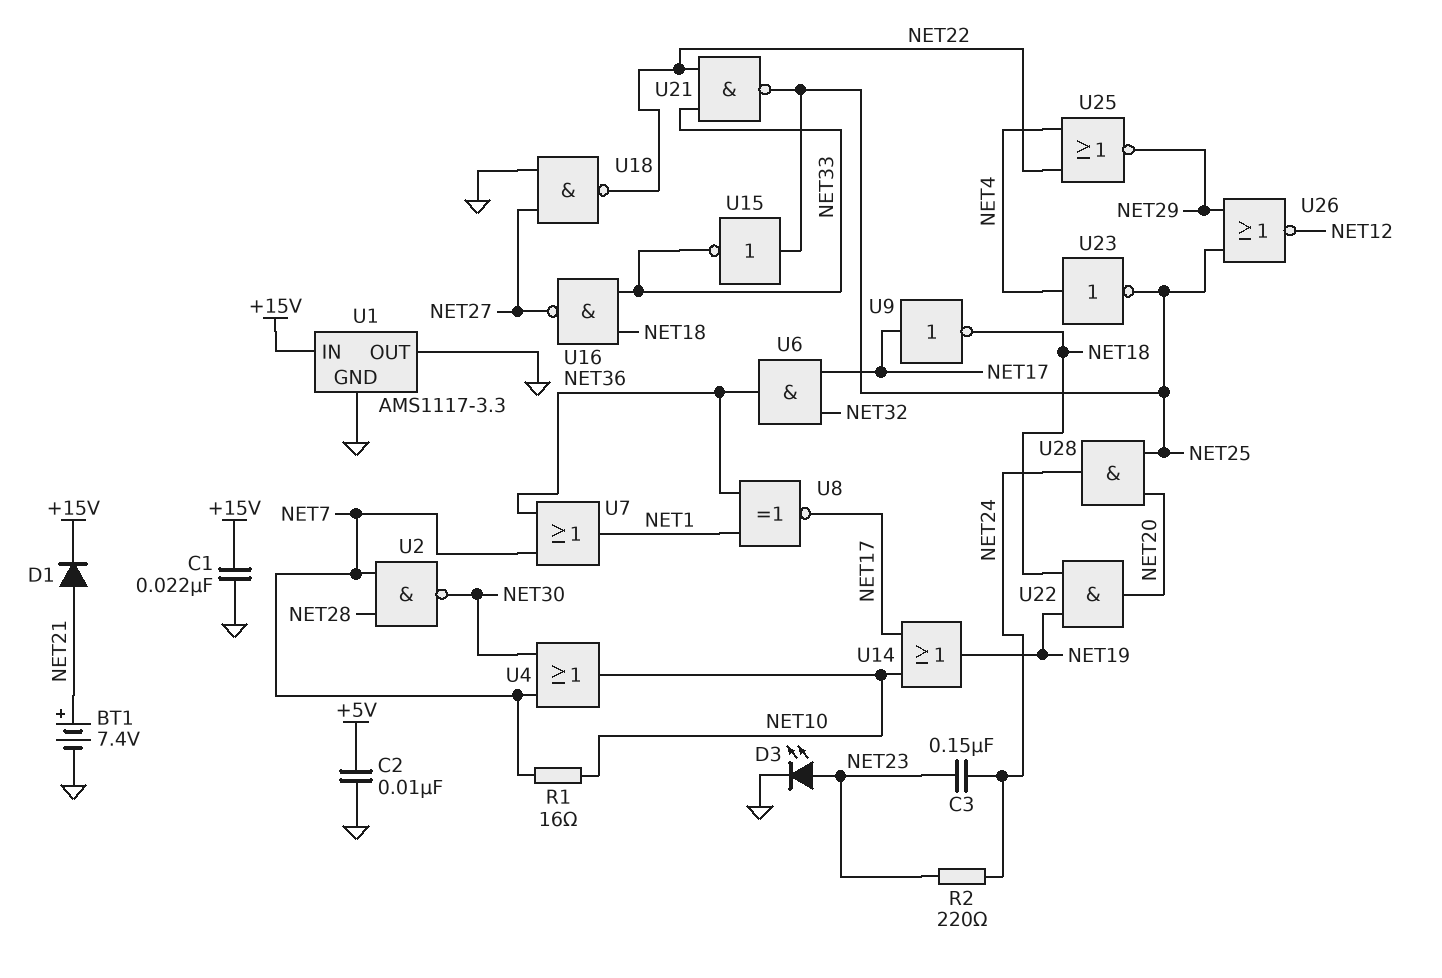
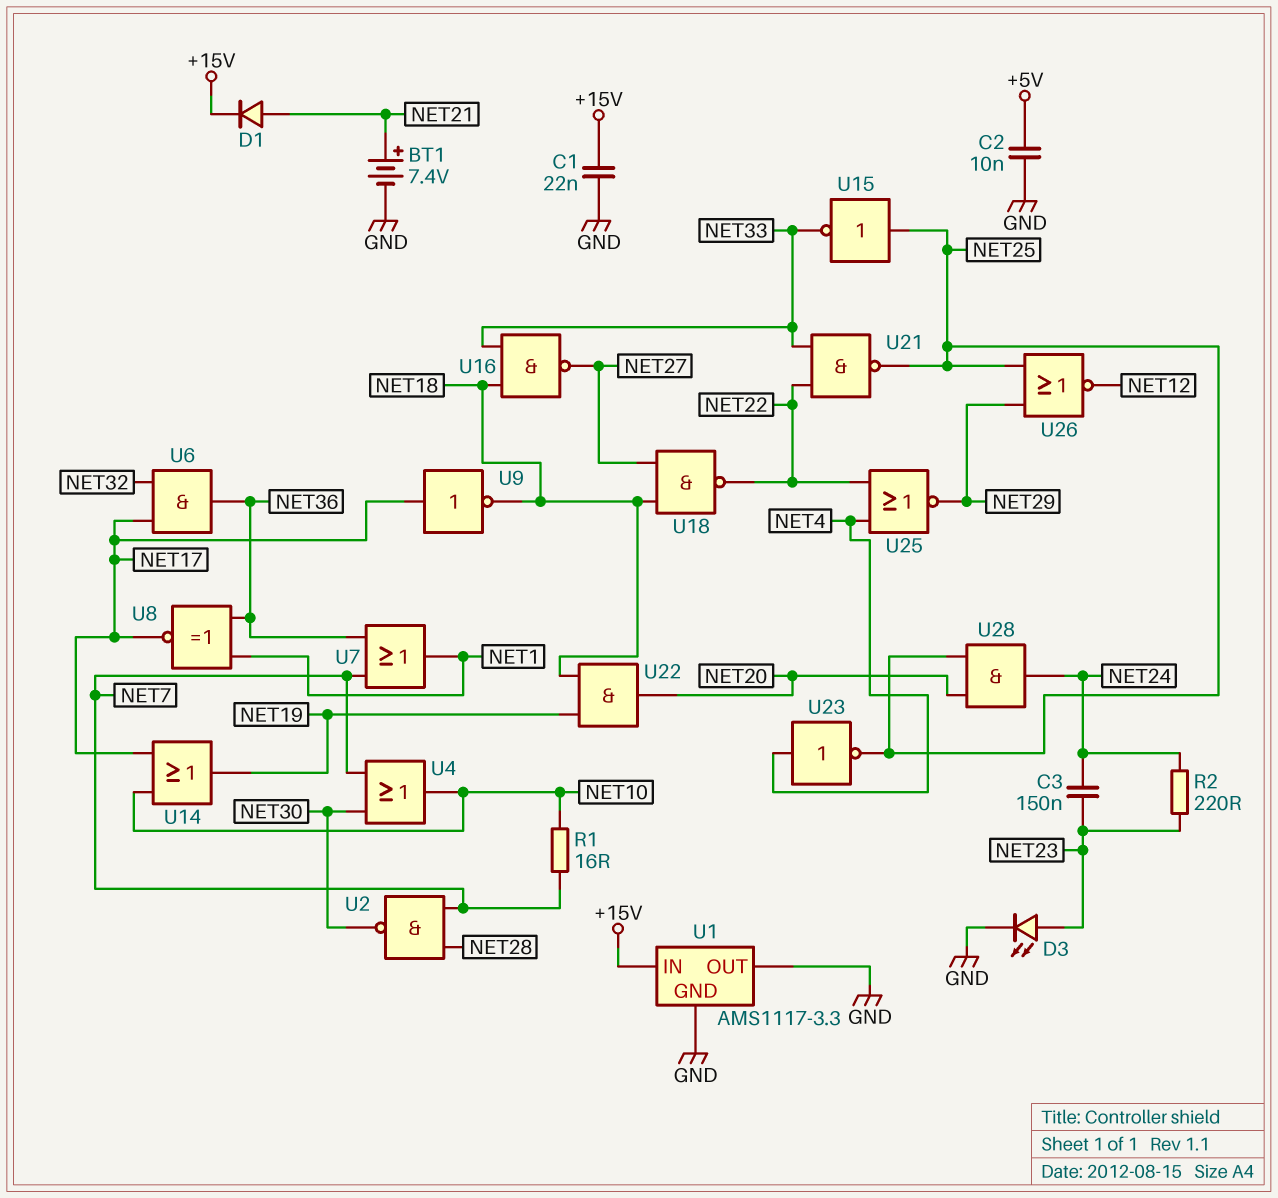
U18: NAND (in GND, in NET27, out NET22) -> NAND (in NET18, in NET27, out NET22)

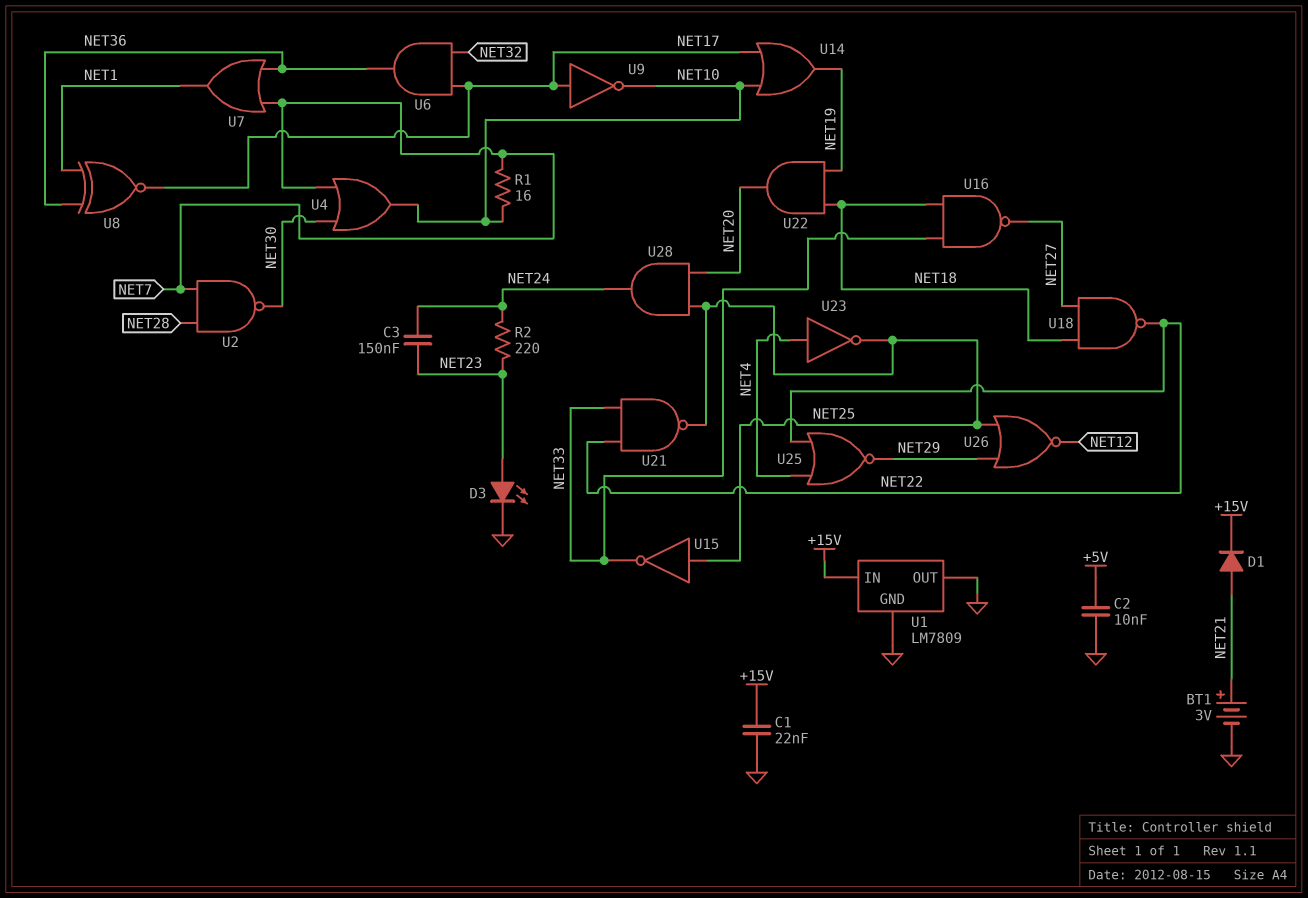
BT1: 7.4V (plus NET21, minus GND) -> 3V (plus NET21, minus GND)
U1: AMS1117-3.3 -> LM7809
U9: NOT (in NET17, out NET18) -> NOT (in NET17, out NET10)

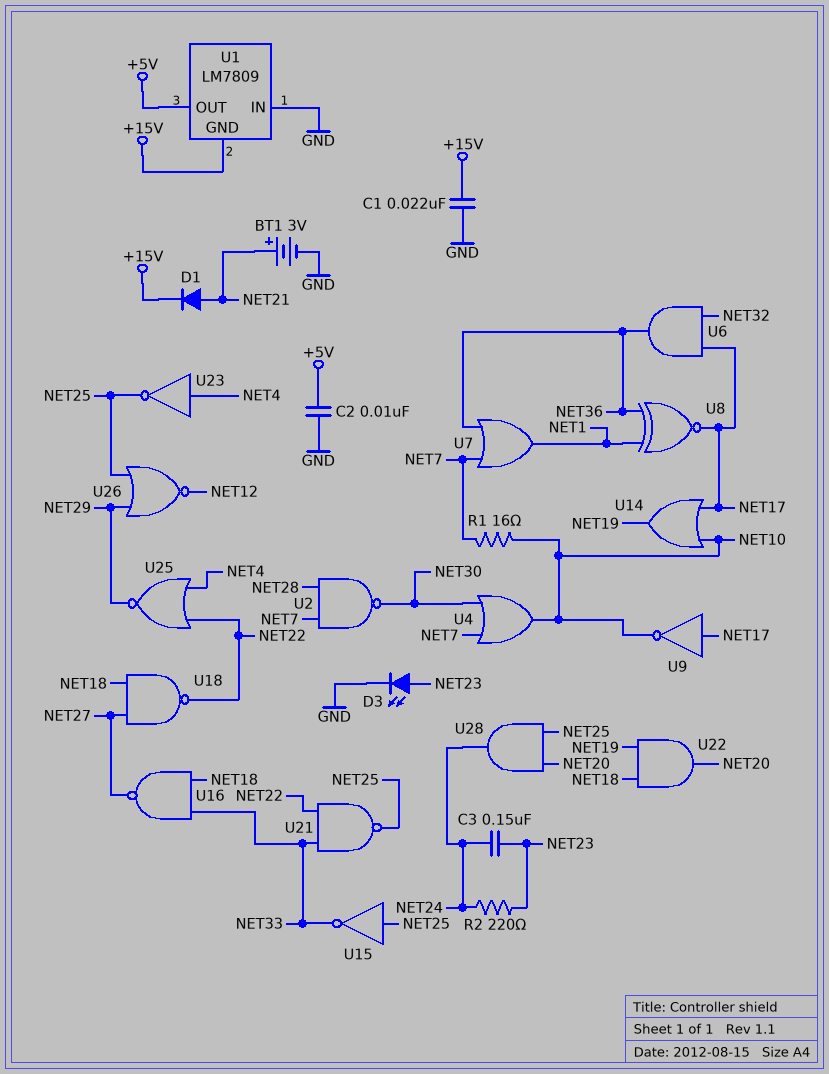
U1 pin GND: GND -> +15V
U1 pin IN: +15V -> GND
U1 pin OUT: GND -> +5V

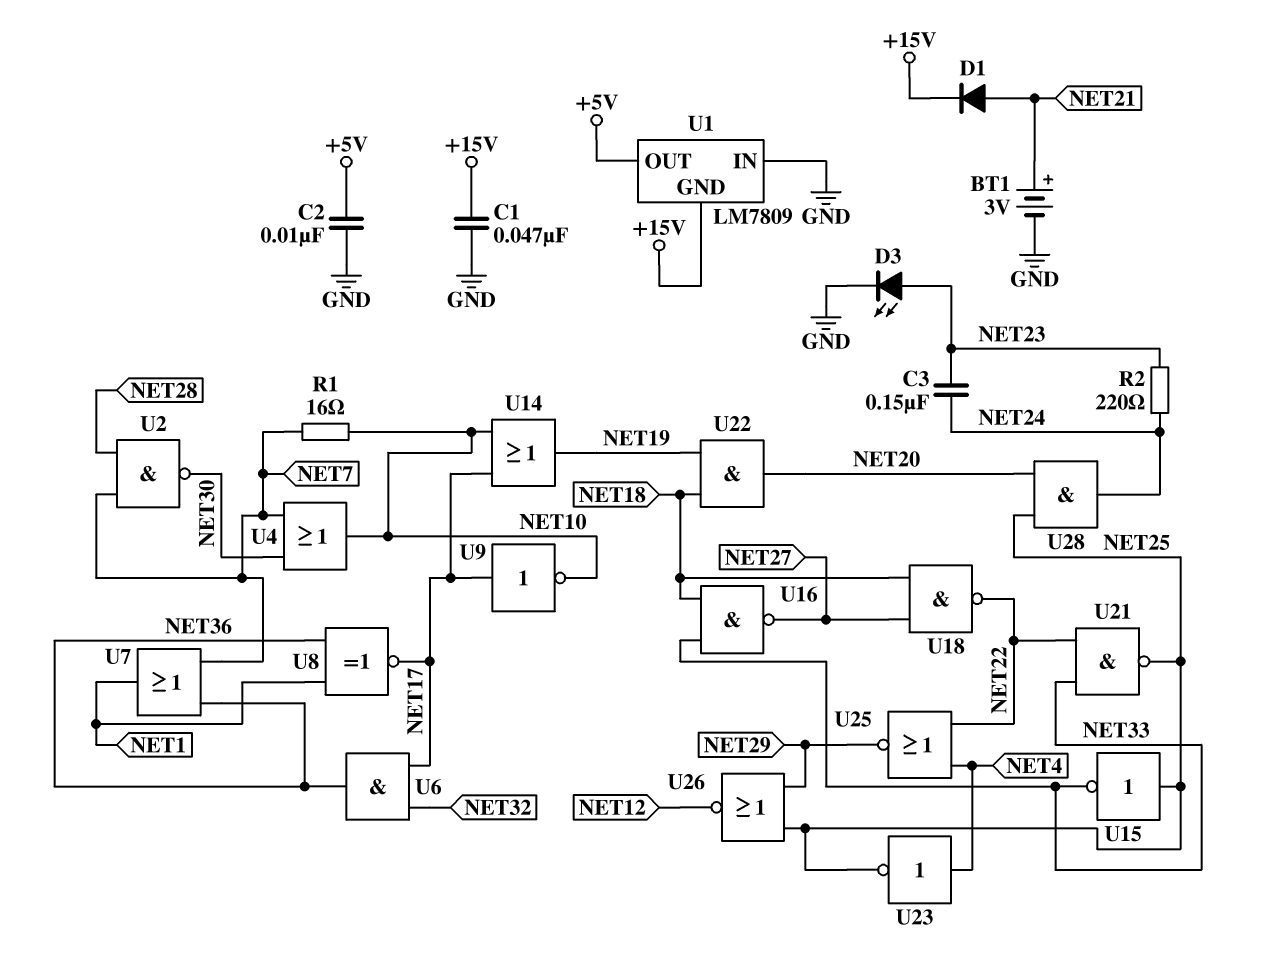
C1: 22nF (+15V, GND) -> 47nF (+15V, GND)

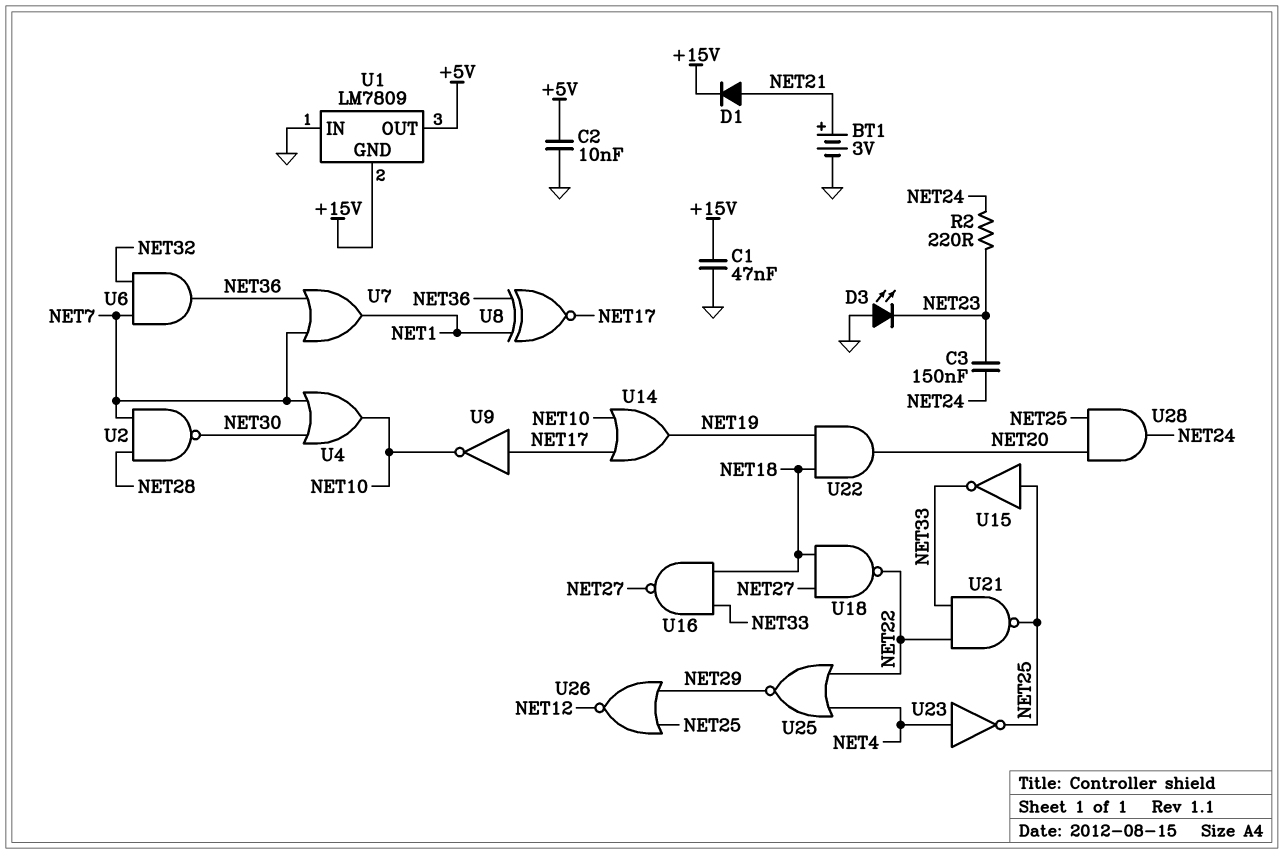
D3: LED (A NET23, K GND) -> LED (A GND, K NET23)
R1: 16 (NET7, NET10) -> none
U6: AND (in NET17, in NET32, out NET36) -> AND (in NET7, in NET32, out NET36)

